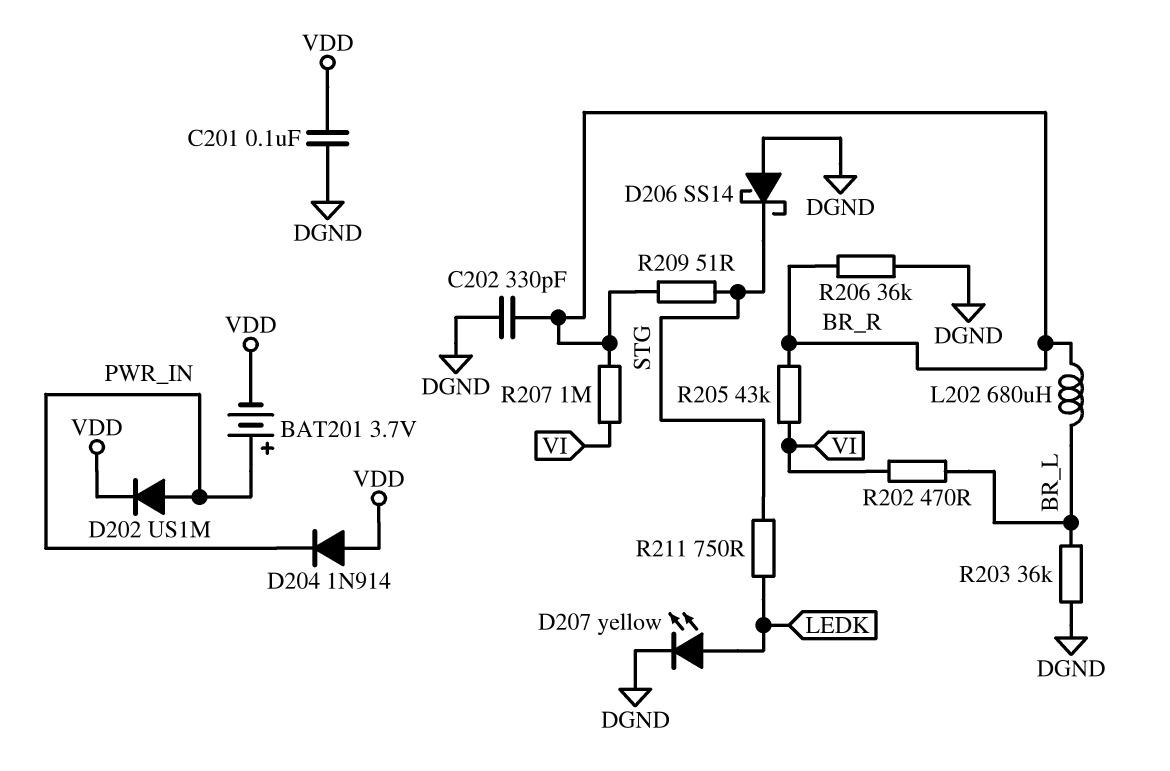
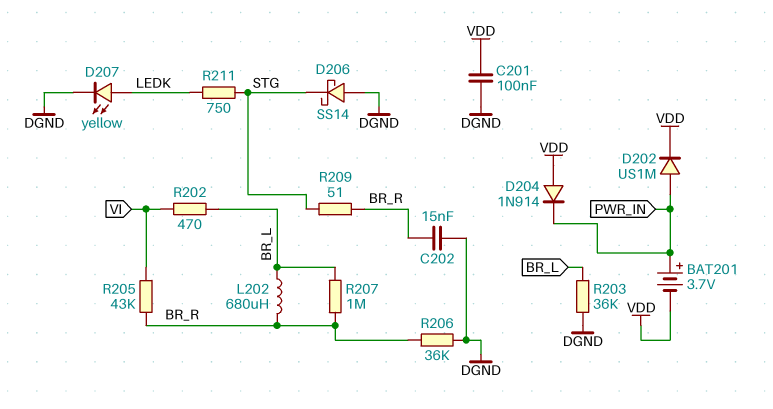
C202: 330pF (BR_R, DGND) -> 15nF (BR_R, DGND)
R207: 1M (BR_R, VI) -> 1M (BR_L, BR_R)

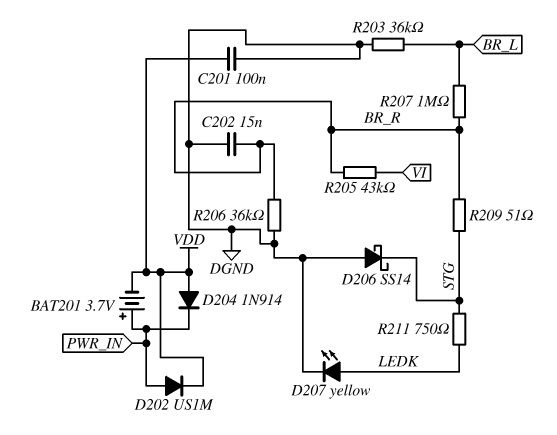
L202: 680uH (BR_L, BR_R) -> none
R202: 470 (BR_L, VI) -> none

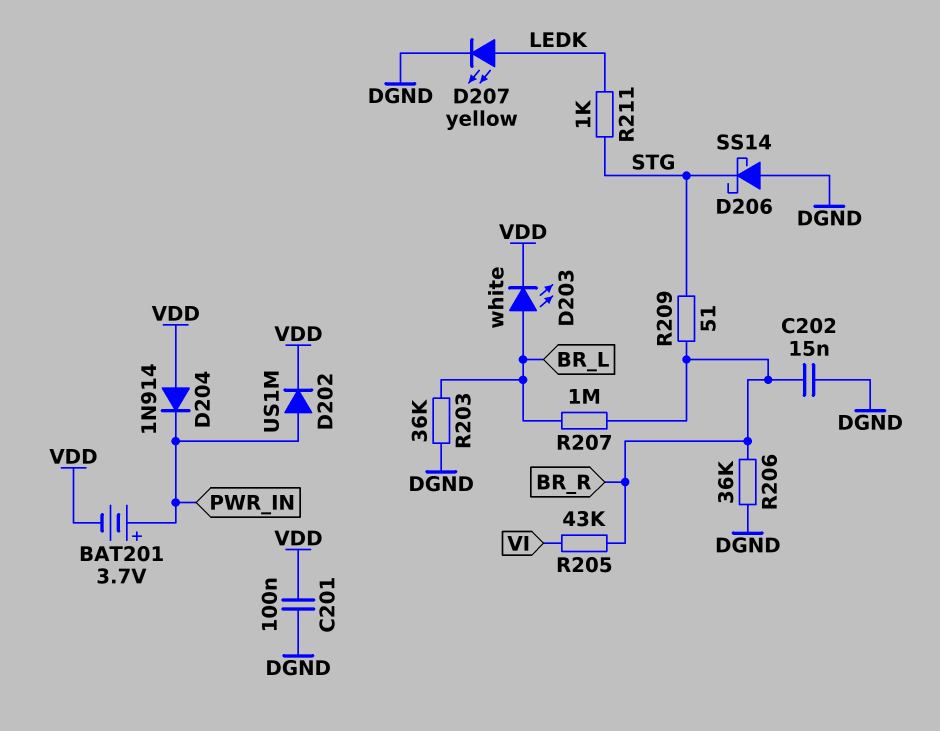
D203: none -> LED white (A BR_L, K VDD)
R211: 750 (LEDK, STG) -> 1k (LEDK, STG)

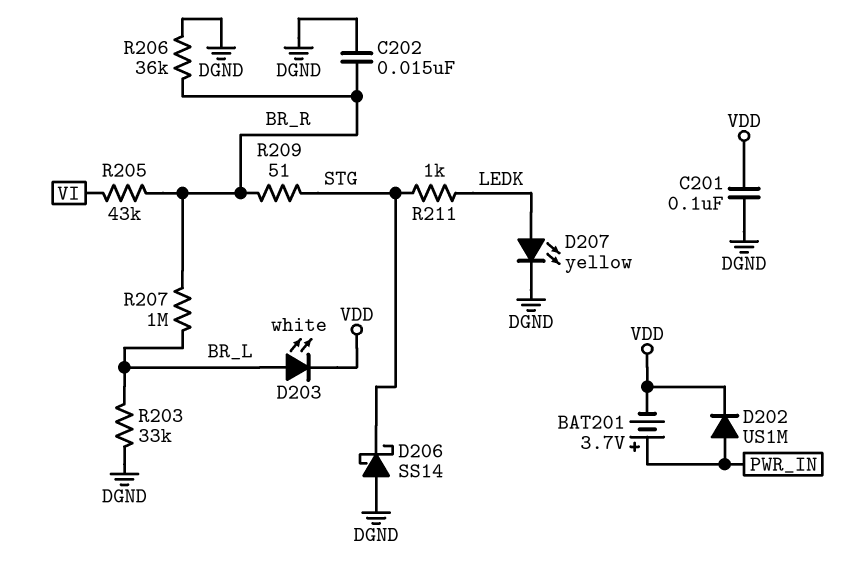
D204: diode 1N914 (A VDD, K PWR_IN) -> none
R203: 36k (BR_L, DGND) -> 33k (BR_L, DGND)

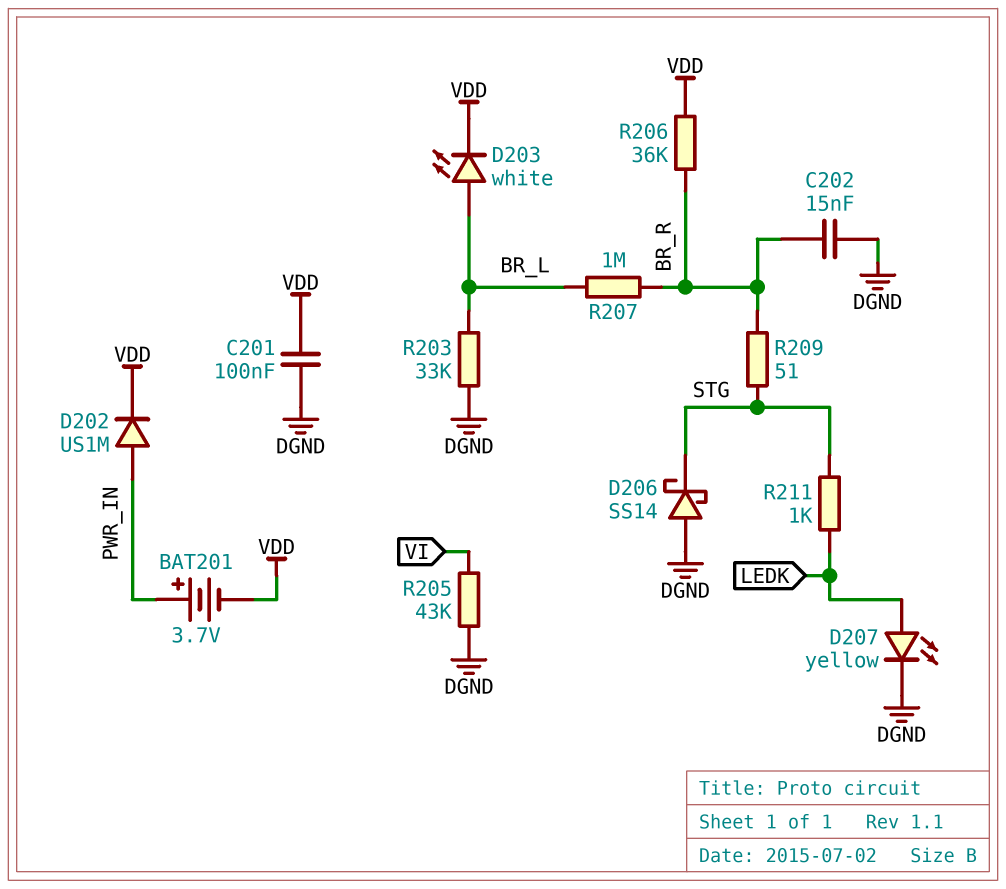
R205: 43k (BR_R, VI) -> 43k (DGND, VI)
R206: 36k (BR_R, DGND) -> 36k (BR_R, VDD)

